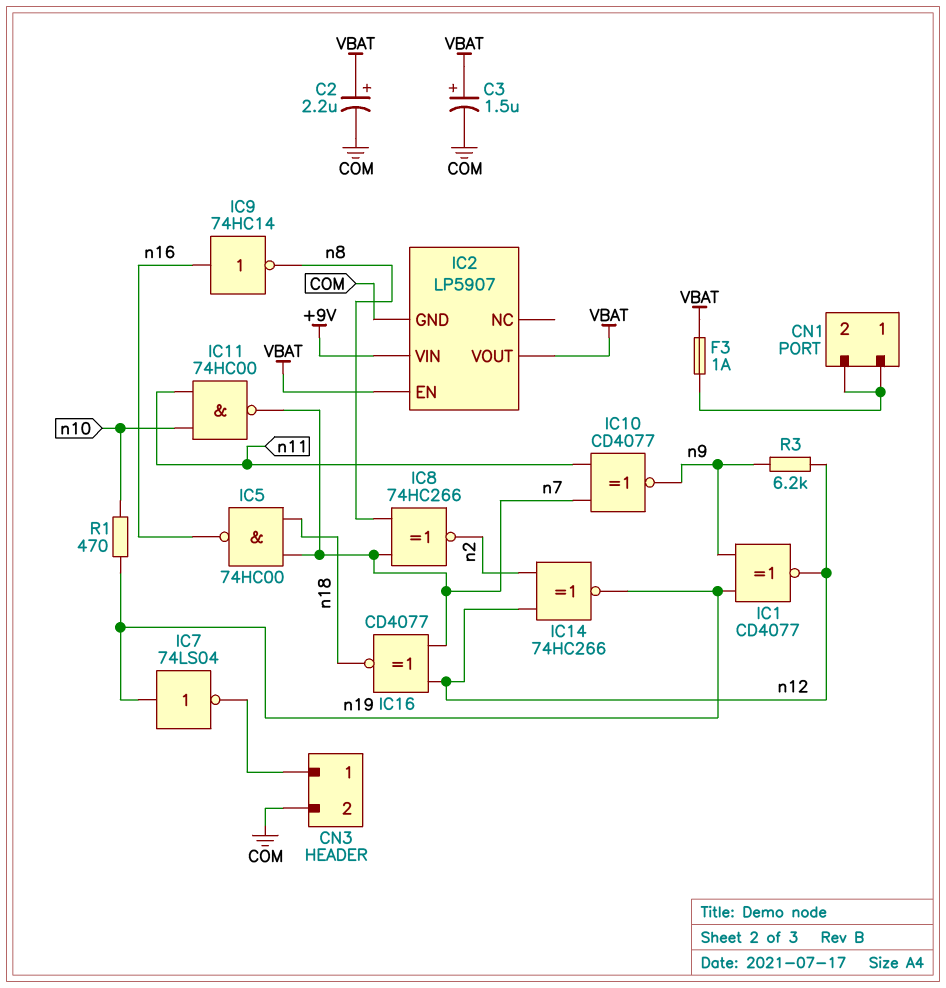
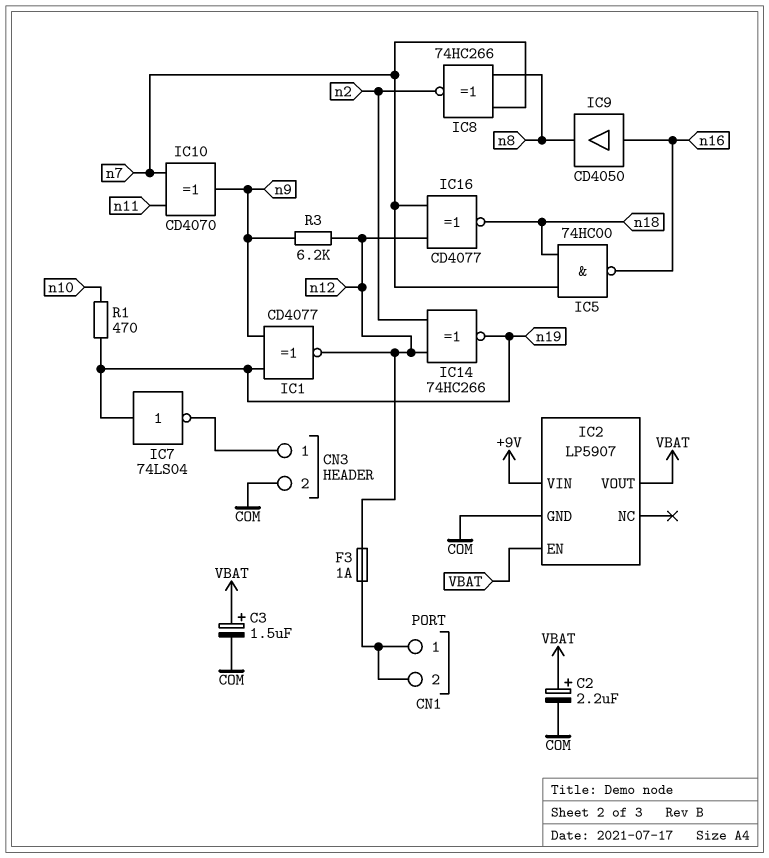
F3: 1A (CN1/1, VBAT) -> 1A (CN1/1, n12)
IC9: NOT 74HC14 (in n16, out n8) -> buffer CD4050 (in n16, out n8)
IC10: XNOR CD4077 (in n7, in n11, out n9) -> XOR CD4070 (in n7, in n11, out n9)
IC11: NAND 74HC00 (in n10, in n11, out n7) -> none

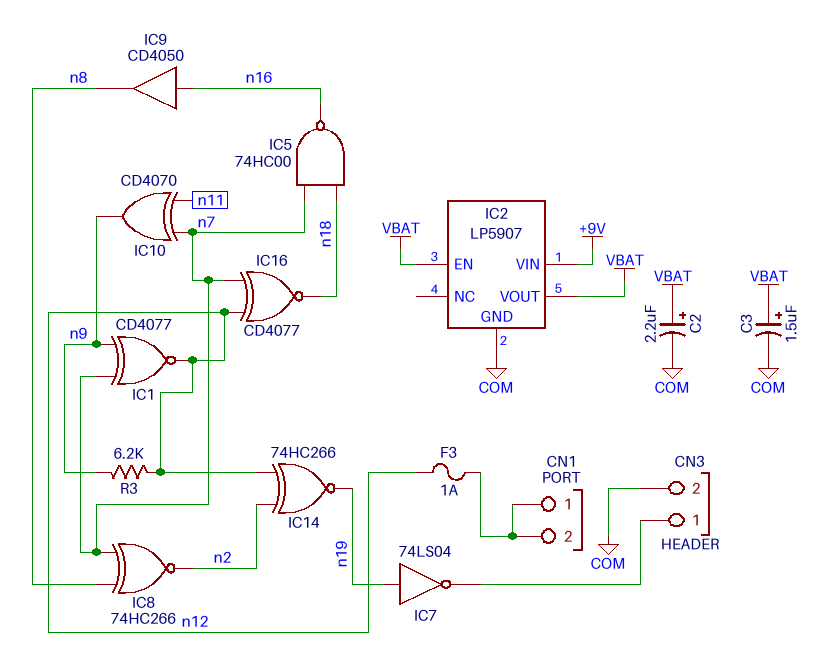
IC1: XNOR CD4077 (in n9, in n19, out n12) -> XNOR CD4077 (in n7, in n9, out n12)
R1: 470 (n10, n19) -> none

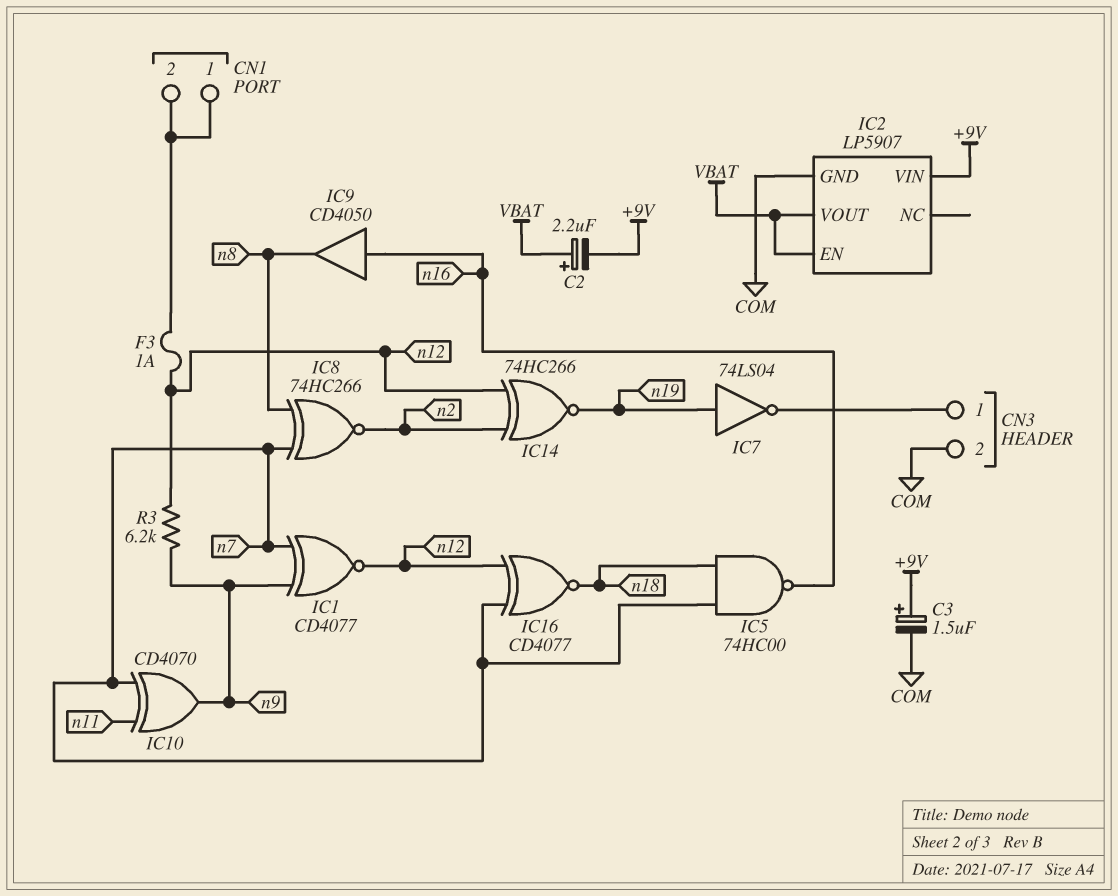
C2: 2.2uF (plus VBAT, minus COM) -> 2.2uF (plus VBAT, minus +9V)
C3: 1.5uF (plus VBAT, minus COM) -> 1.5uF (plus +9V, minus COM)

